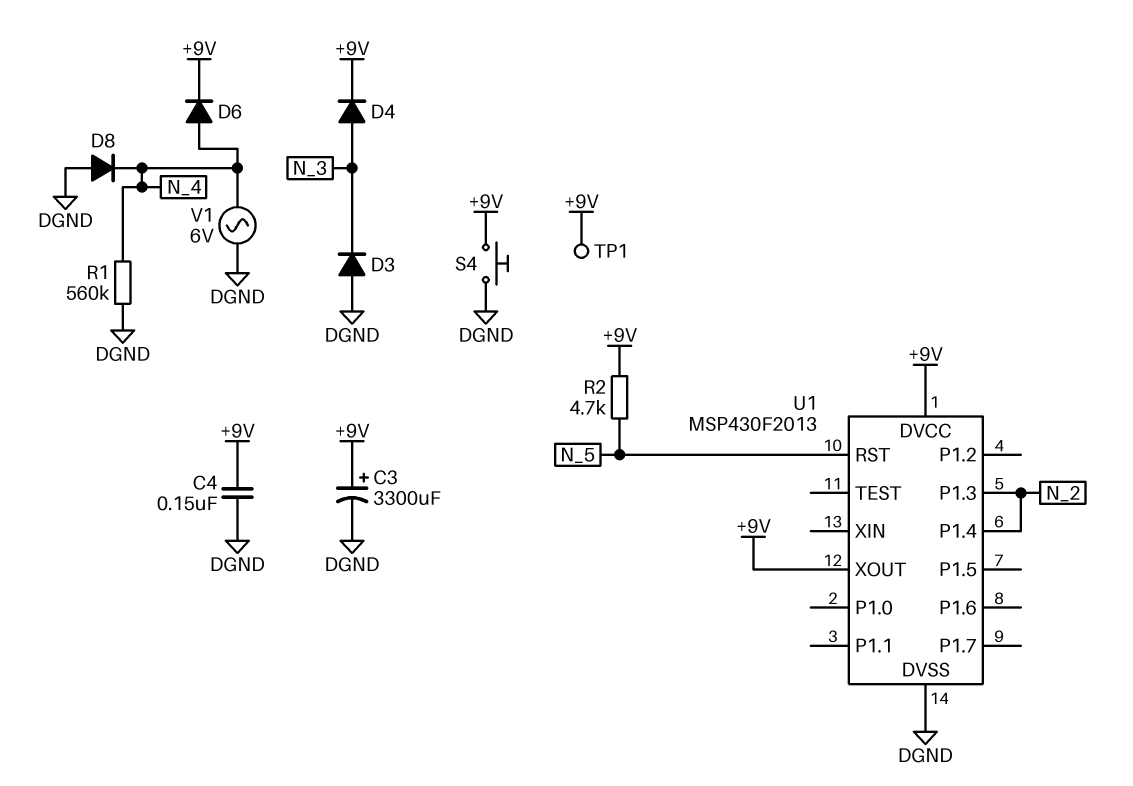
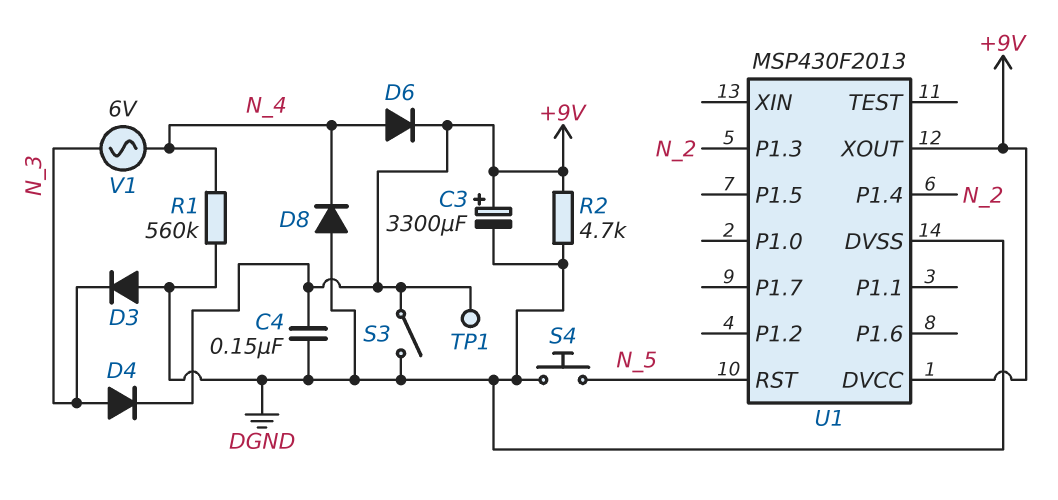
R2: 4.7k (+9V, N_5) -> 4.7k (+9V, DGND)
S3: none -> switch (+9V, DGND)
S4: button (+9V, DGND) -> button (DGND, N_5)
V1: AC 6V (DGND, N_4) -> AC 6V (N_3, N_4)

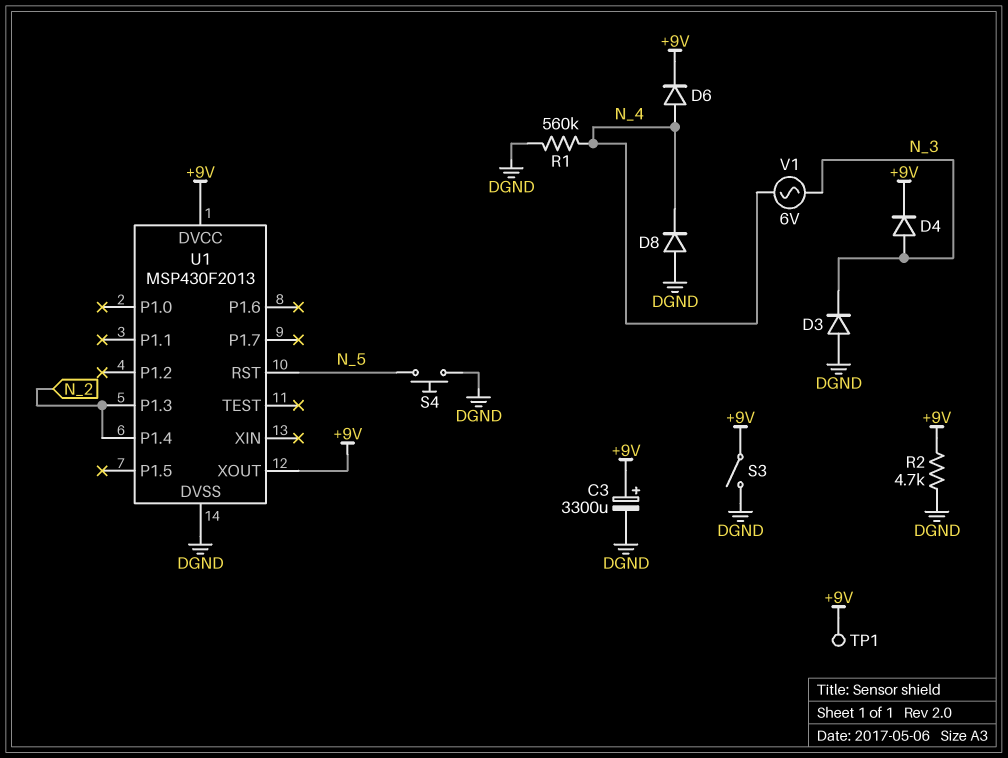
C4: 150nF (+9V, DGND) -> none

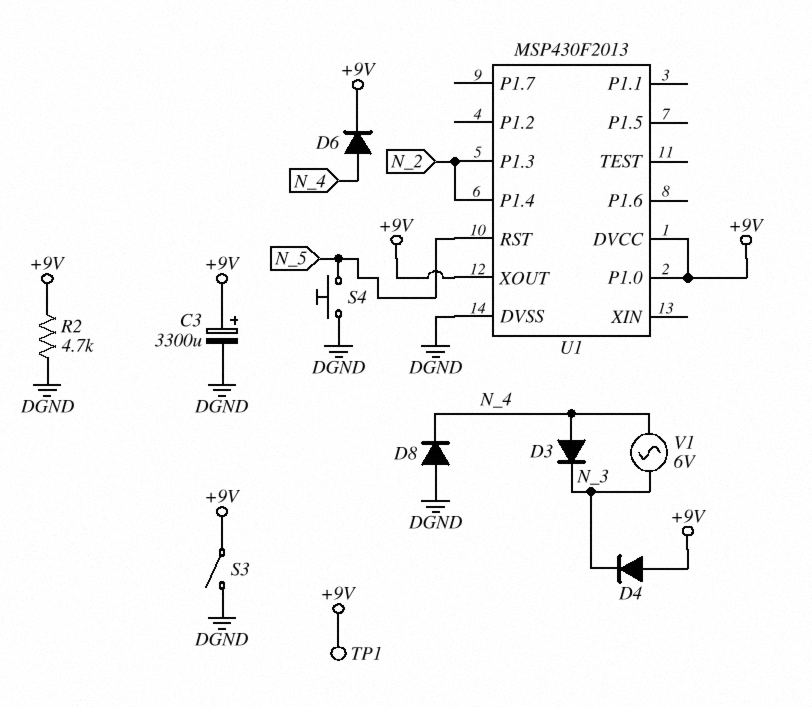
D3: diode (A DGND, K N_3) -> diode (A N_4, K N_3)
D4: diode (A N_3, K +9V) -> diode (A +9V, K N_3)
R1: 560k (DGND, N_4) -> none
U1 pin P1.0: none -> +9V

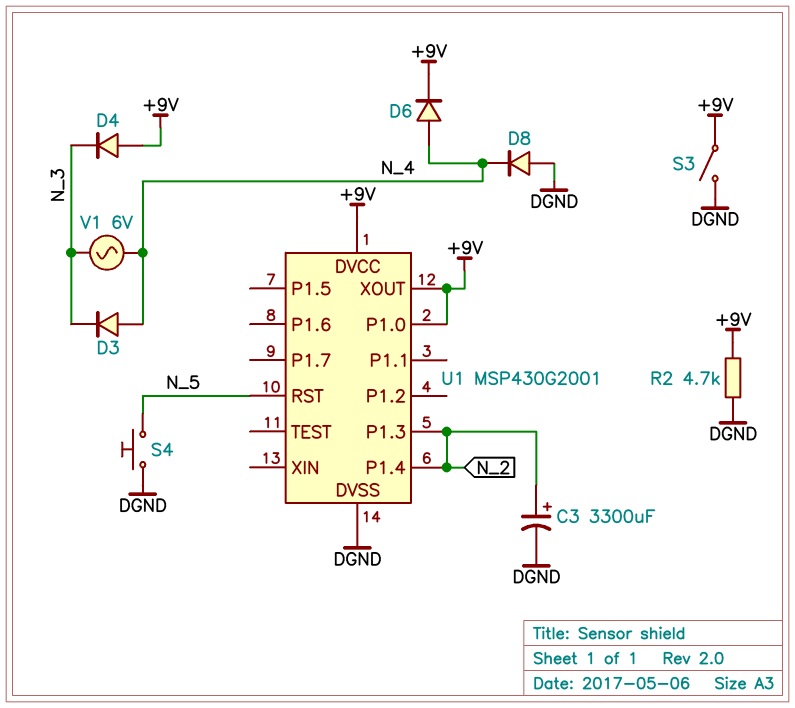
C3: 3300uF (plus +9V, minus DGND) -> 3300uF (plus N_2, minus DGND)
TP1: test point (+9V) -> none
U1: MSP430F2013 -> MSP430G2001

